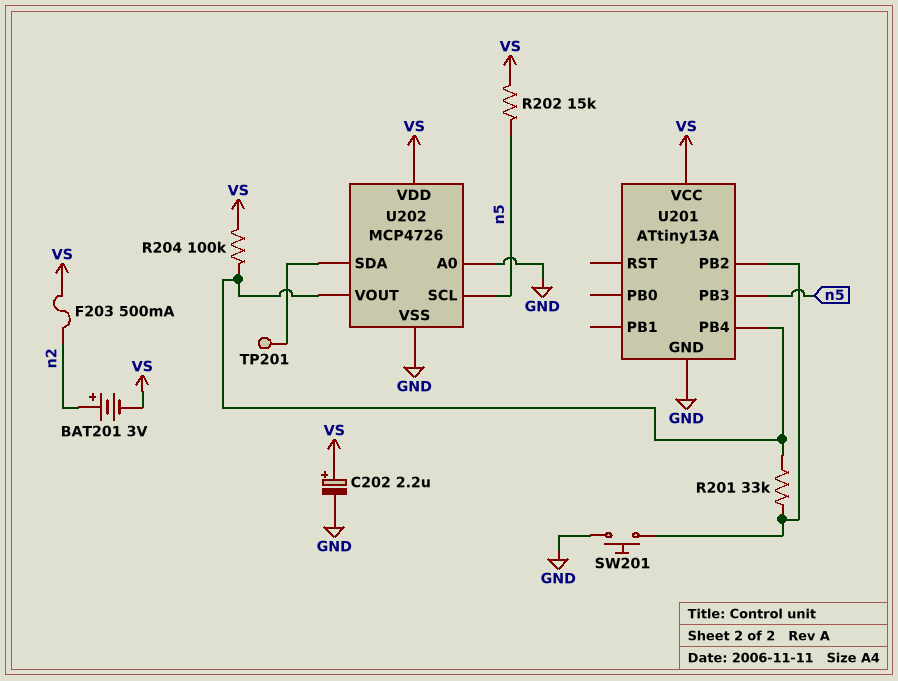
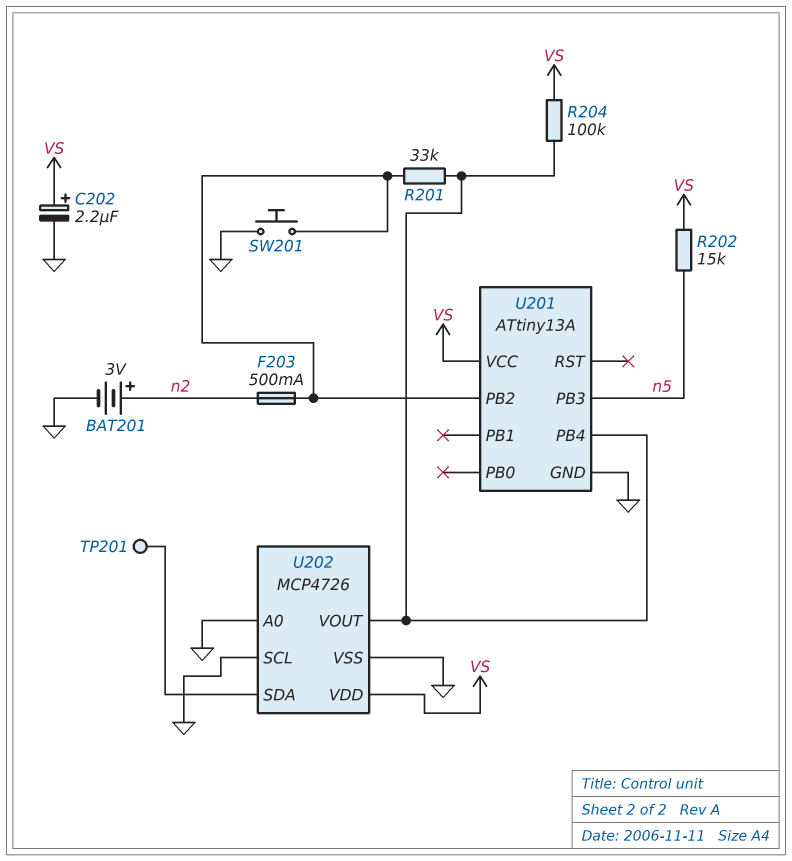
BAT201: 3V (plus n2, minus VS) -> 3V (plus n2, minus GND)
F203: 500mA (VS, n2) -> 500mA (U201/PB2, n2)
U202 pin SCL: n5 -> GND

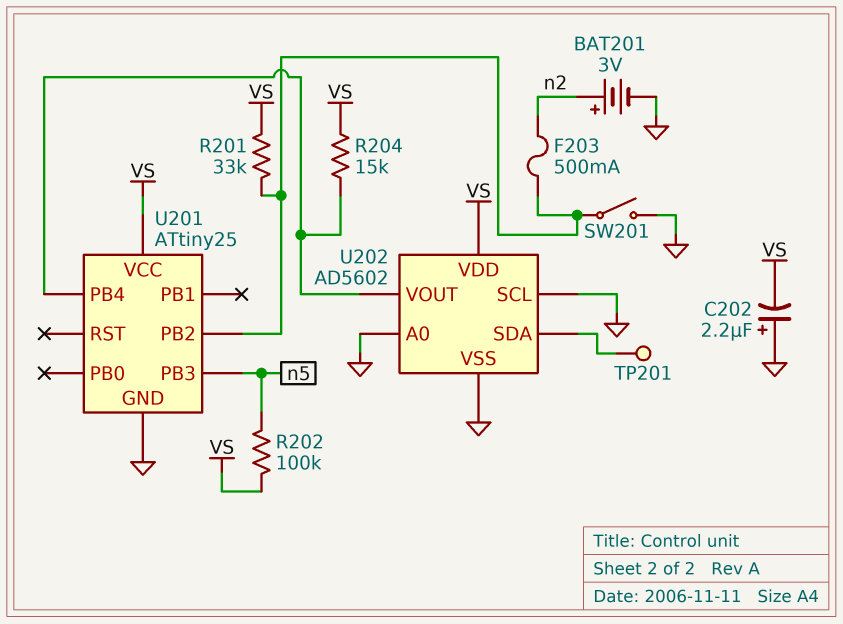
C202: 2.2uF (plus VS, minus GND) -> 2.2uF (plus GND, minus VS)
R201: 33k (U201/PB2, U201/PB4) -> 33k (U201/PB2, VS)
R202: 15k (VS, n5) -> 100k (VS, n5)
R204: 100k (U201/PB4, VS) -> 15k (U201/PB4, VS)
SW201: button (GND, U201/PB2) -> switch (GND, U201/PB2)
U201: ATtiny13A -> ATtiny25
U202: MCP4726 -> AD5602

